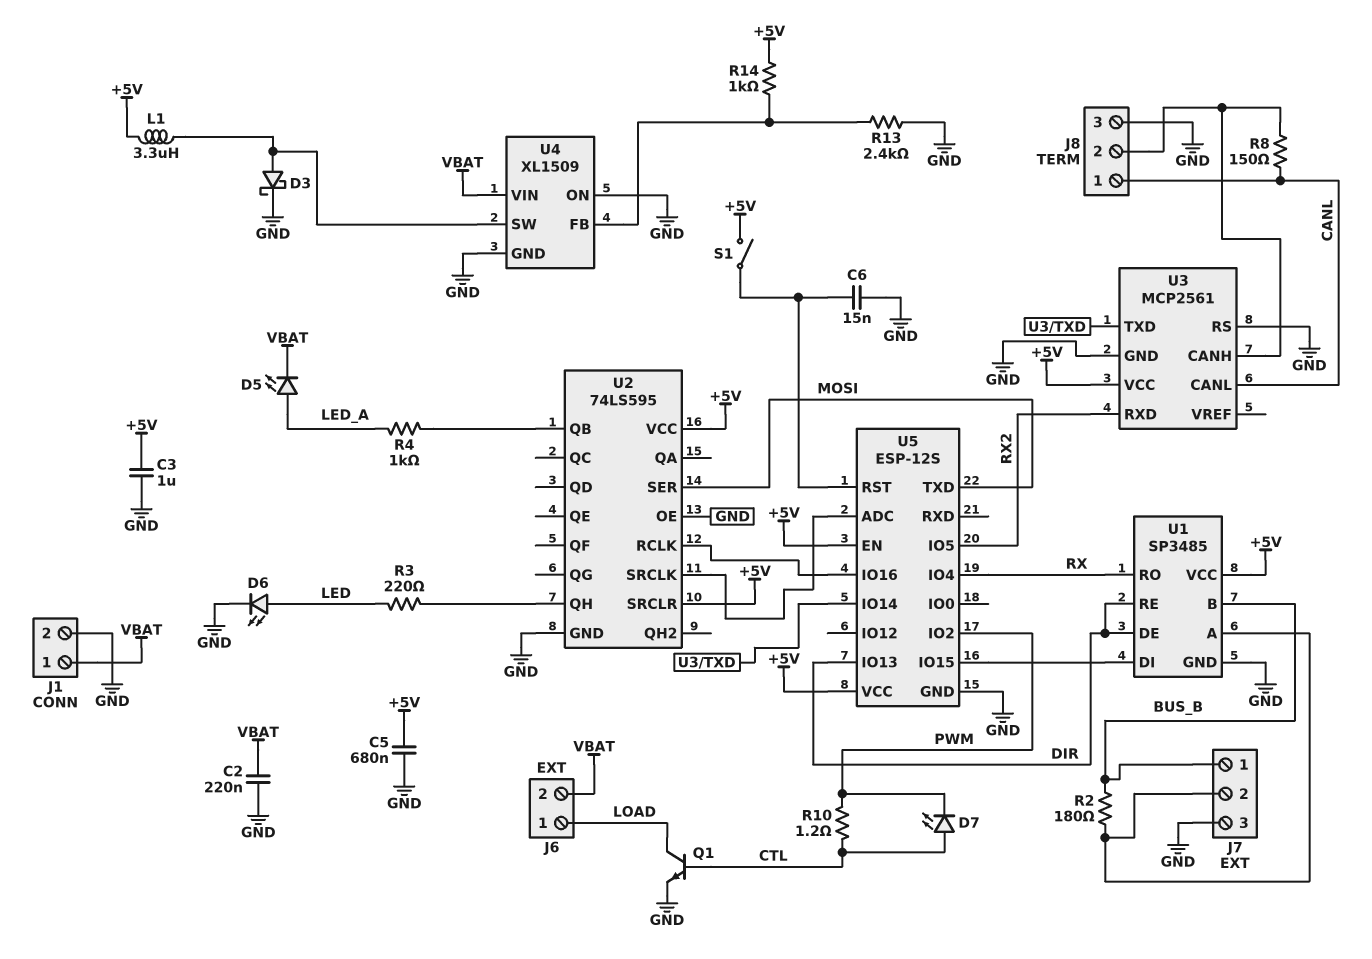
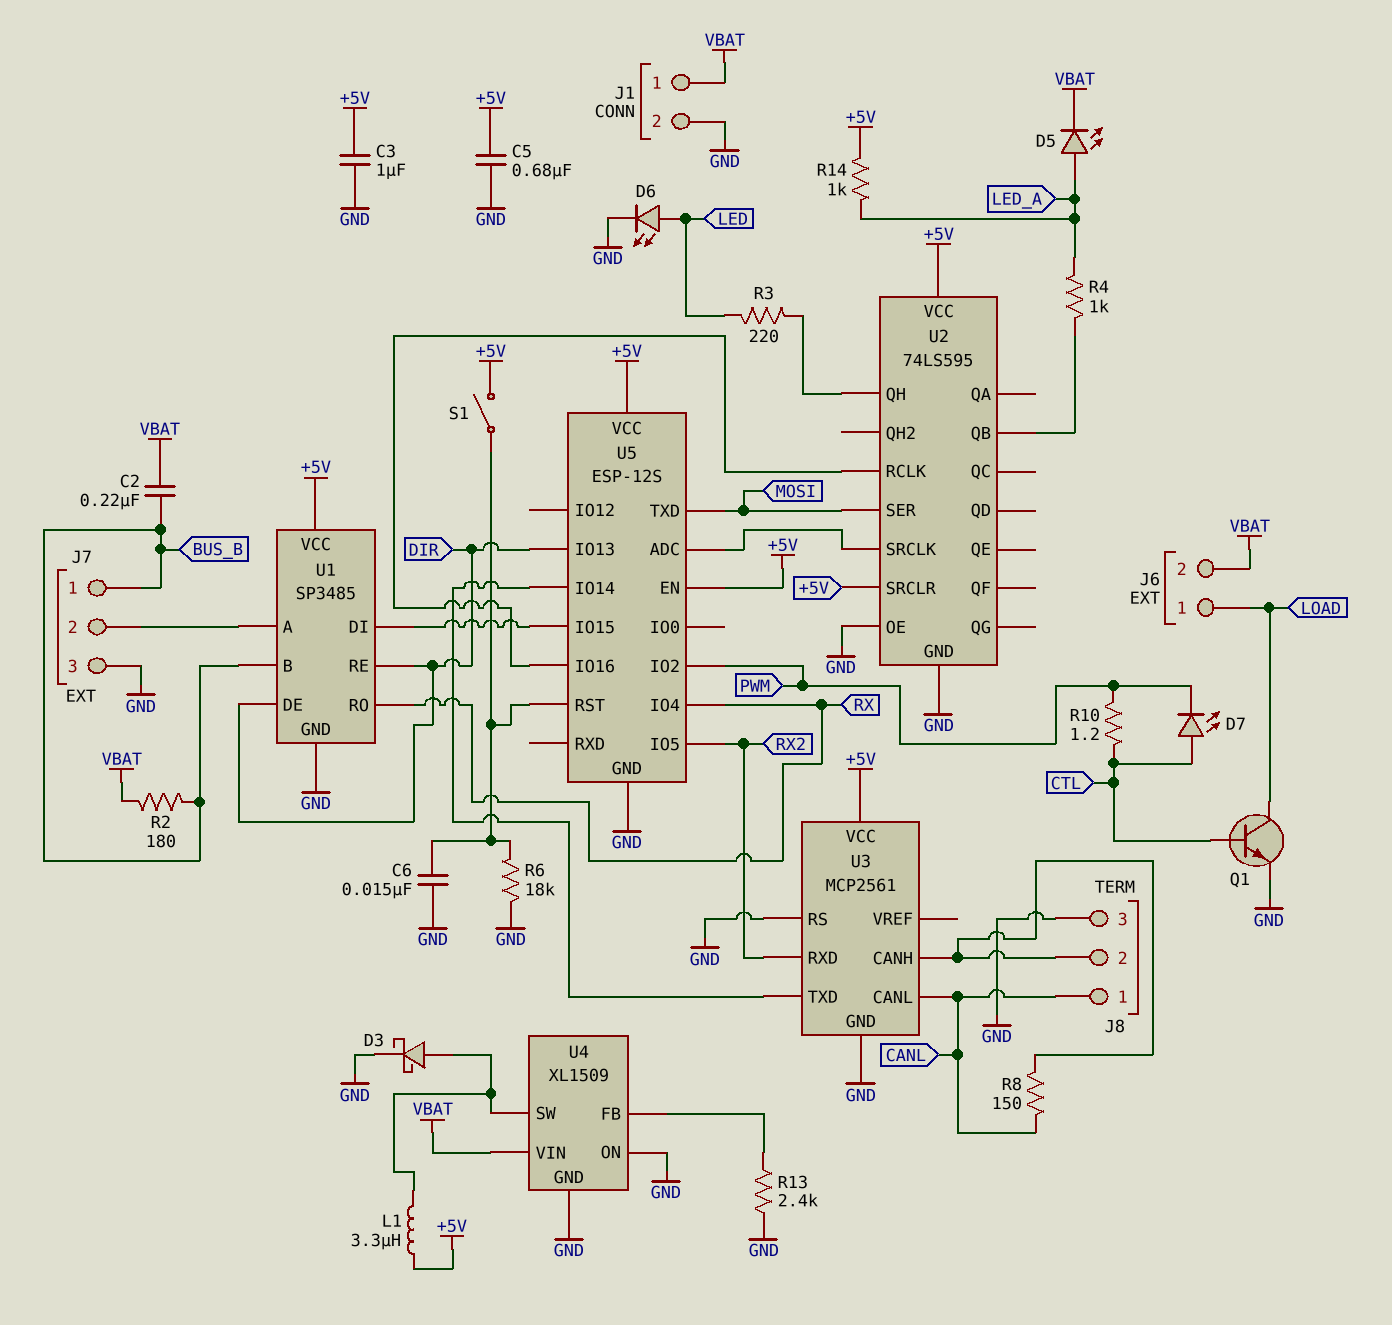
C2: 220nF (GND, VBAT) -> 220nF (BUS_B, VBAT)
R2: 180 (BUS_B, J7/2) -> 180 (BUS_B, VBAT)
R6: none -> 18k (GND, U5/RST)
R14: 1k (+5V, U4/FB) -> 1k (+5V, LED_A)

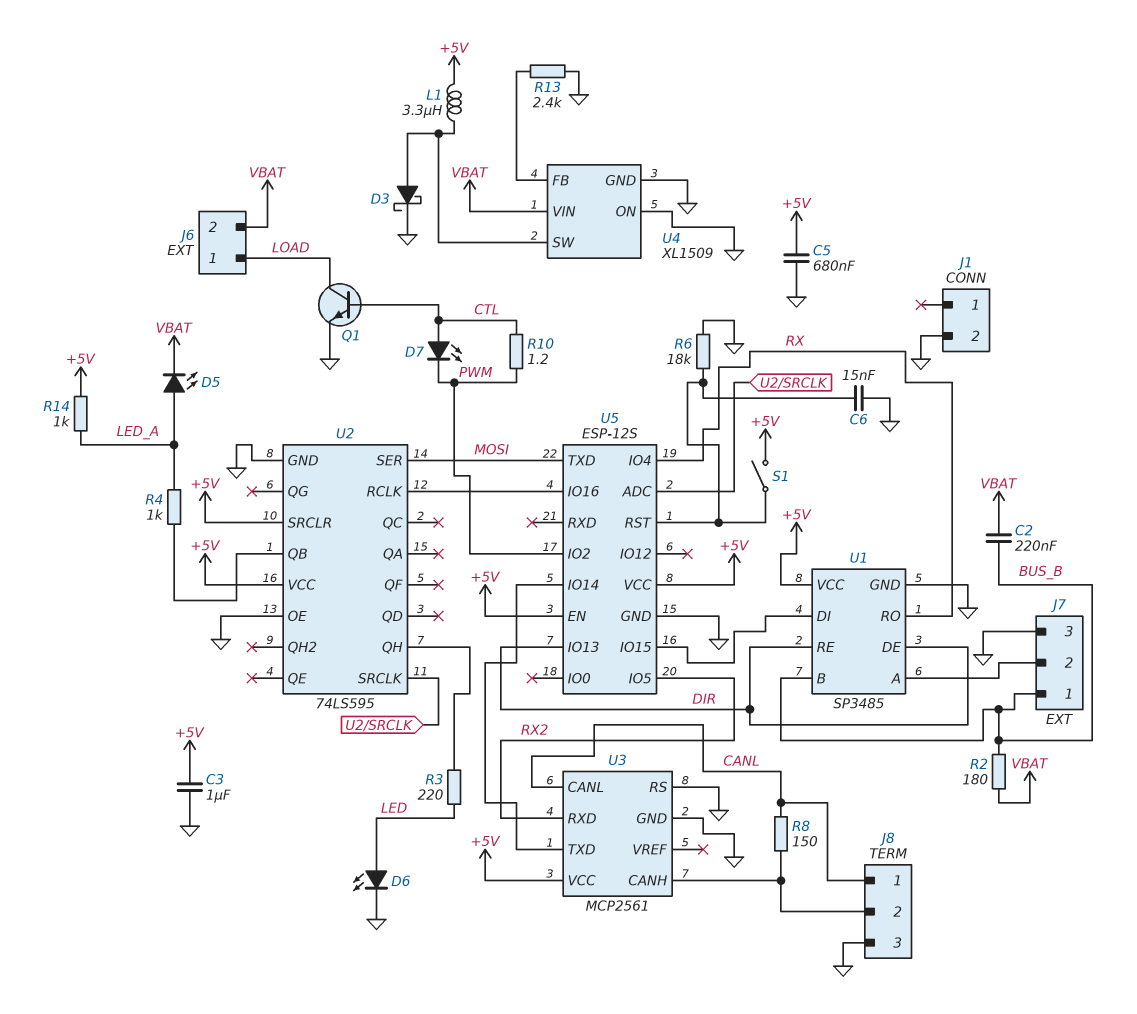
J1 pin 1: VBAT -> none

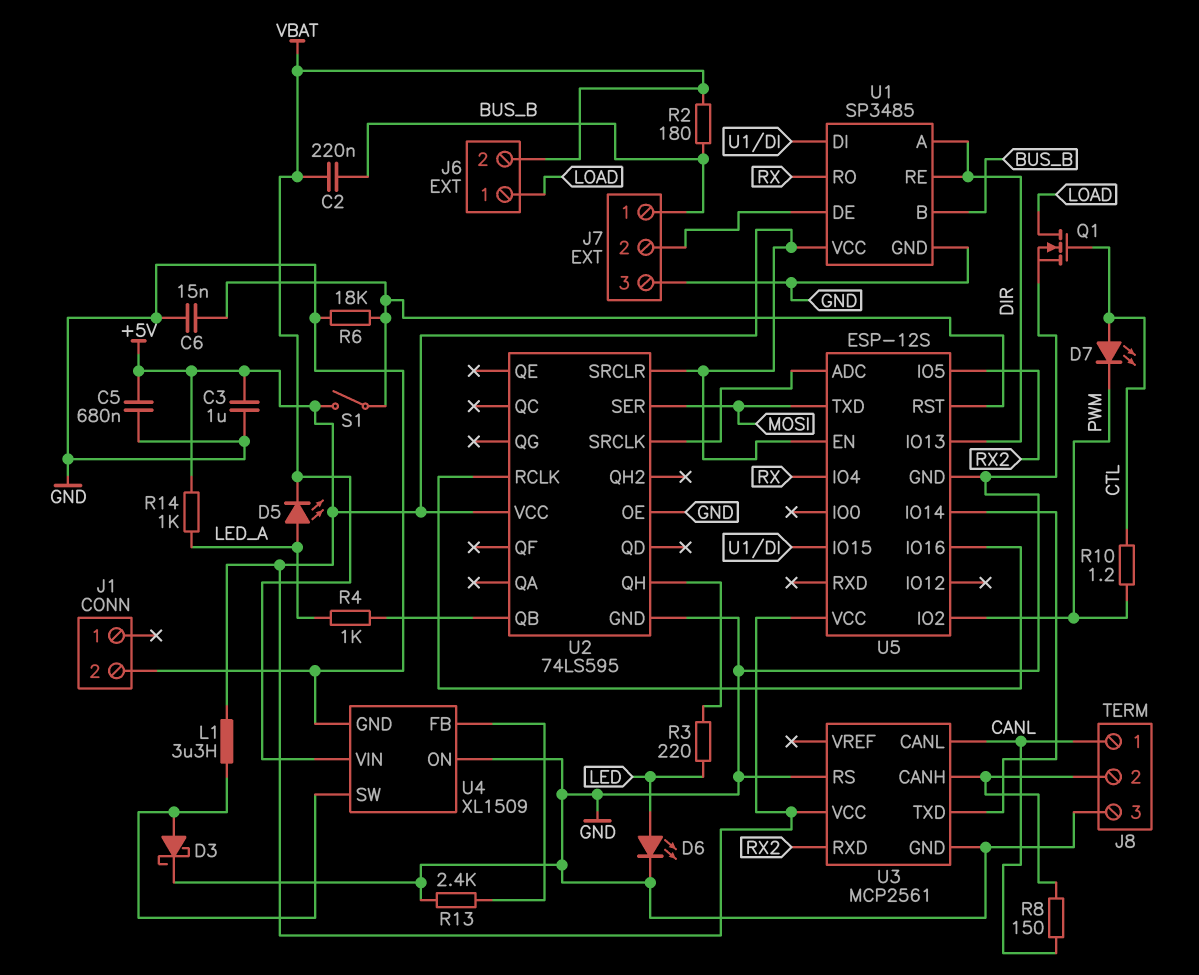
Q1: NPN (B CTL, C LOAD, E GND) -> NMOS (G CTL, D LOAD, S GND)
U1 pin A: J7/2 -> DIR
U1 pin DE: DIR -> J7/2

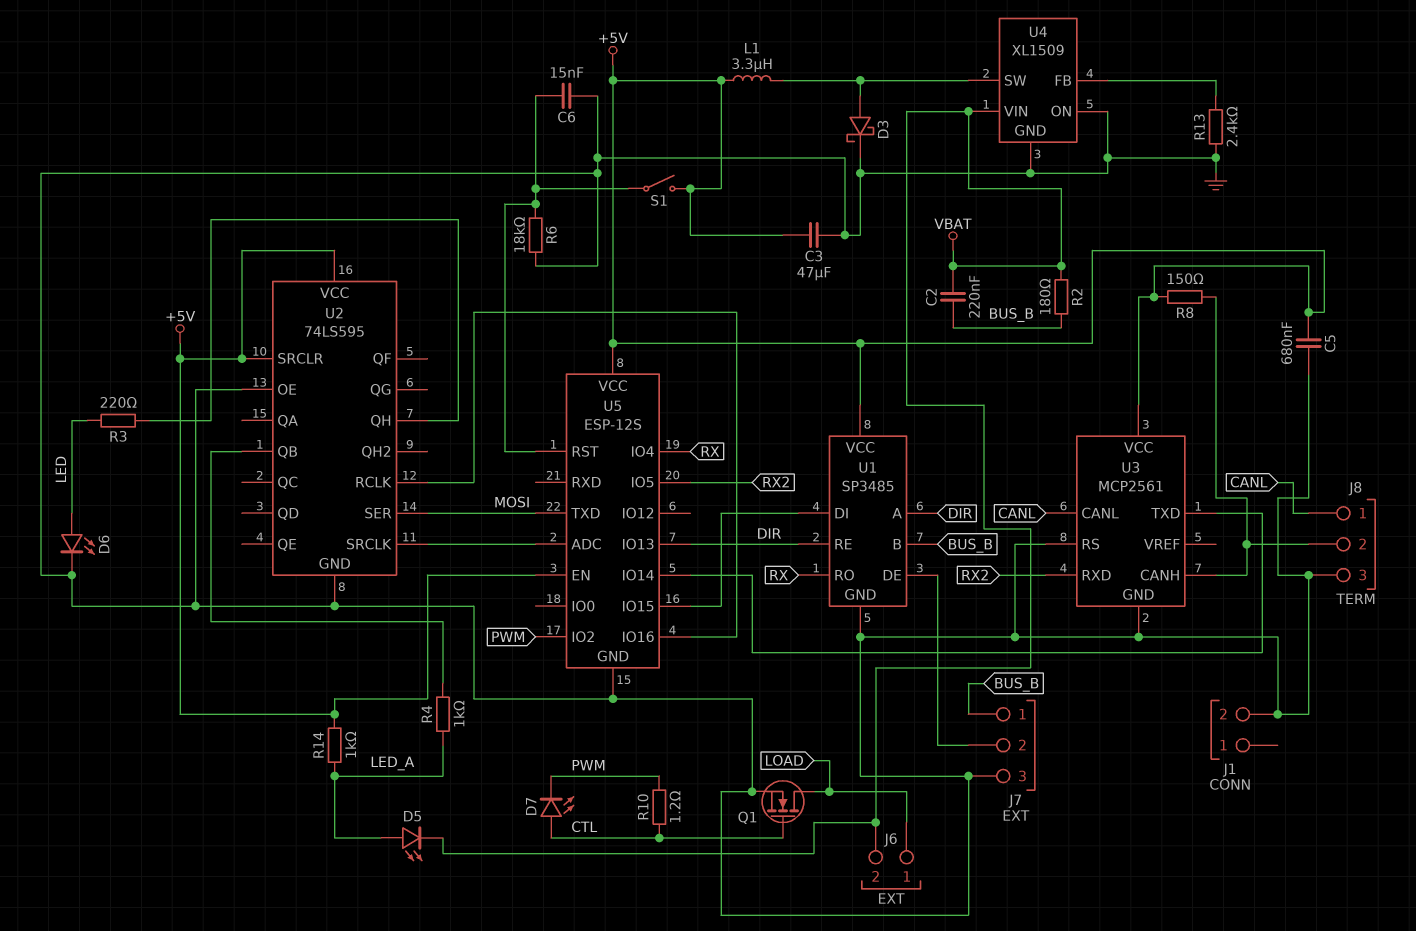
C3: 1uF (+5V, GND) -> 47uF (+5V, GND)
R8: 150 (CANL, J8/2) -> 150 (+5V, J8/2)

